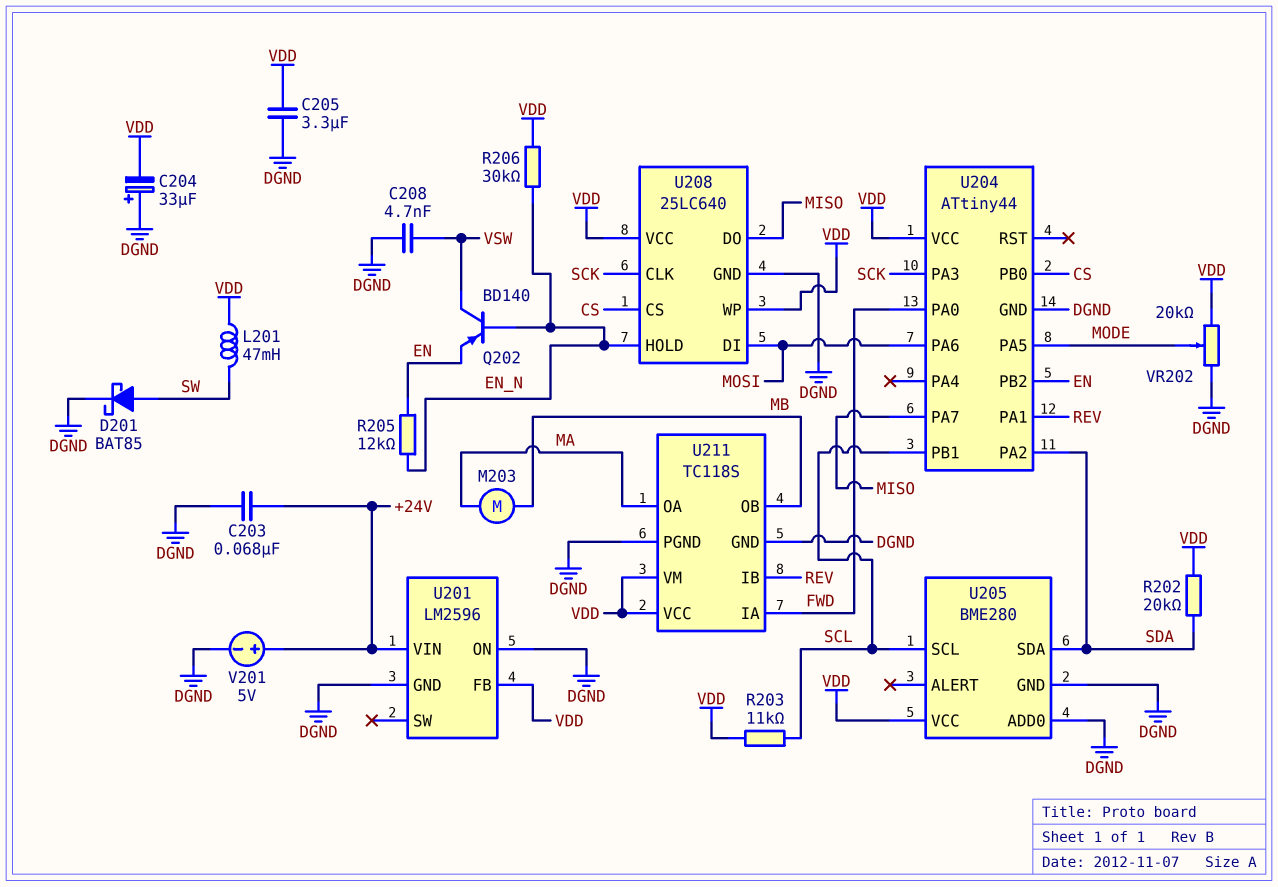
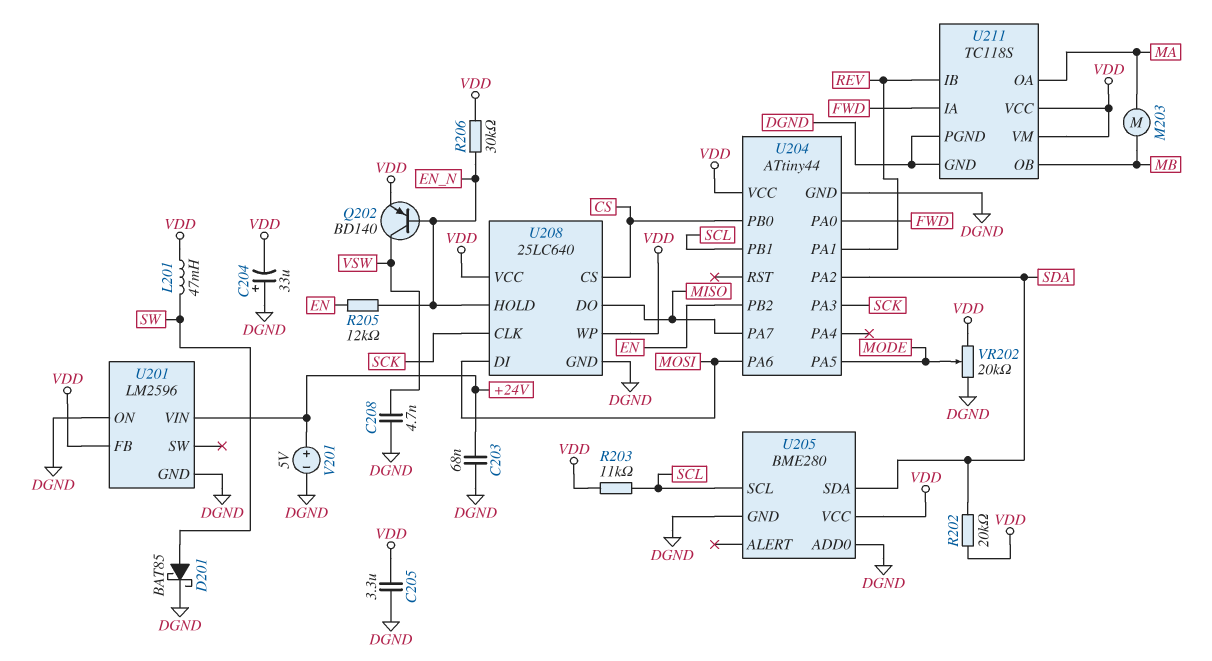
Q202: PNP BD140 (B EN_N, C VSW, E EN) -> PNP BD140 (B EN_N, C VSW, E VDD)

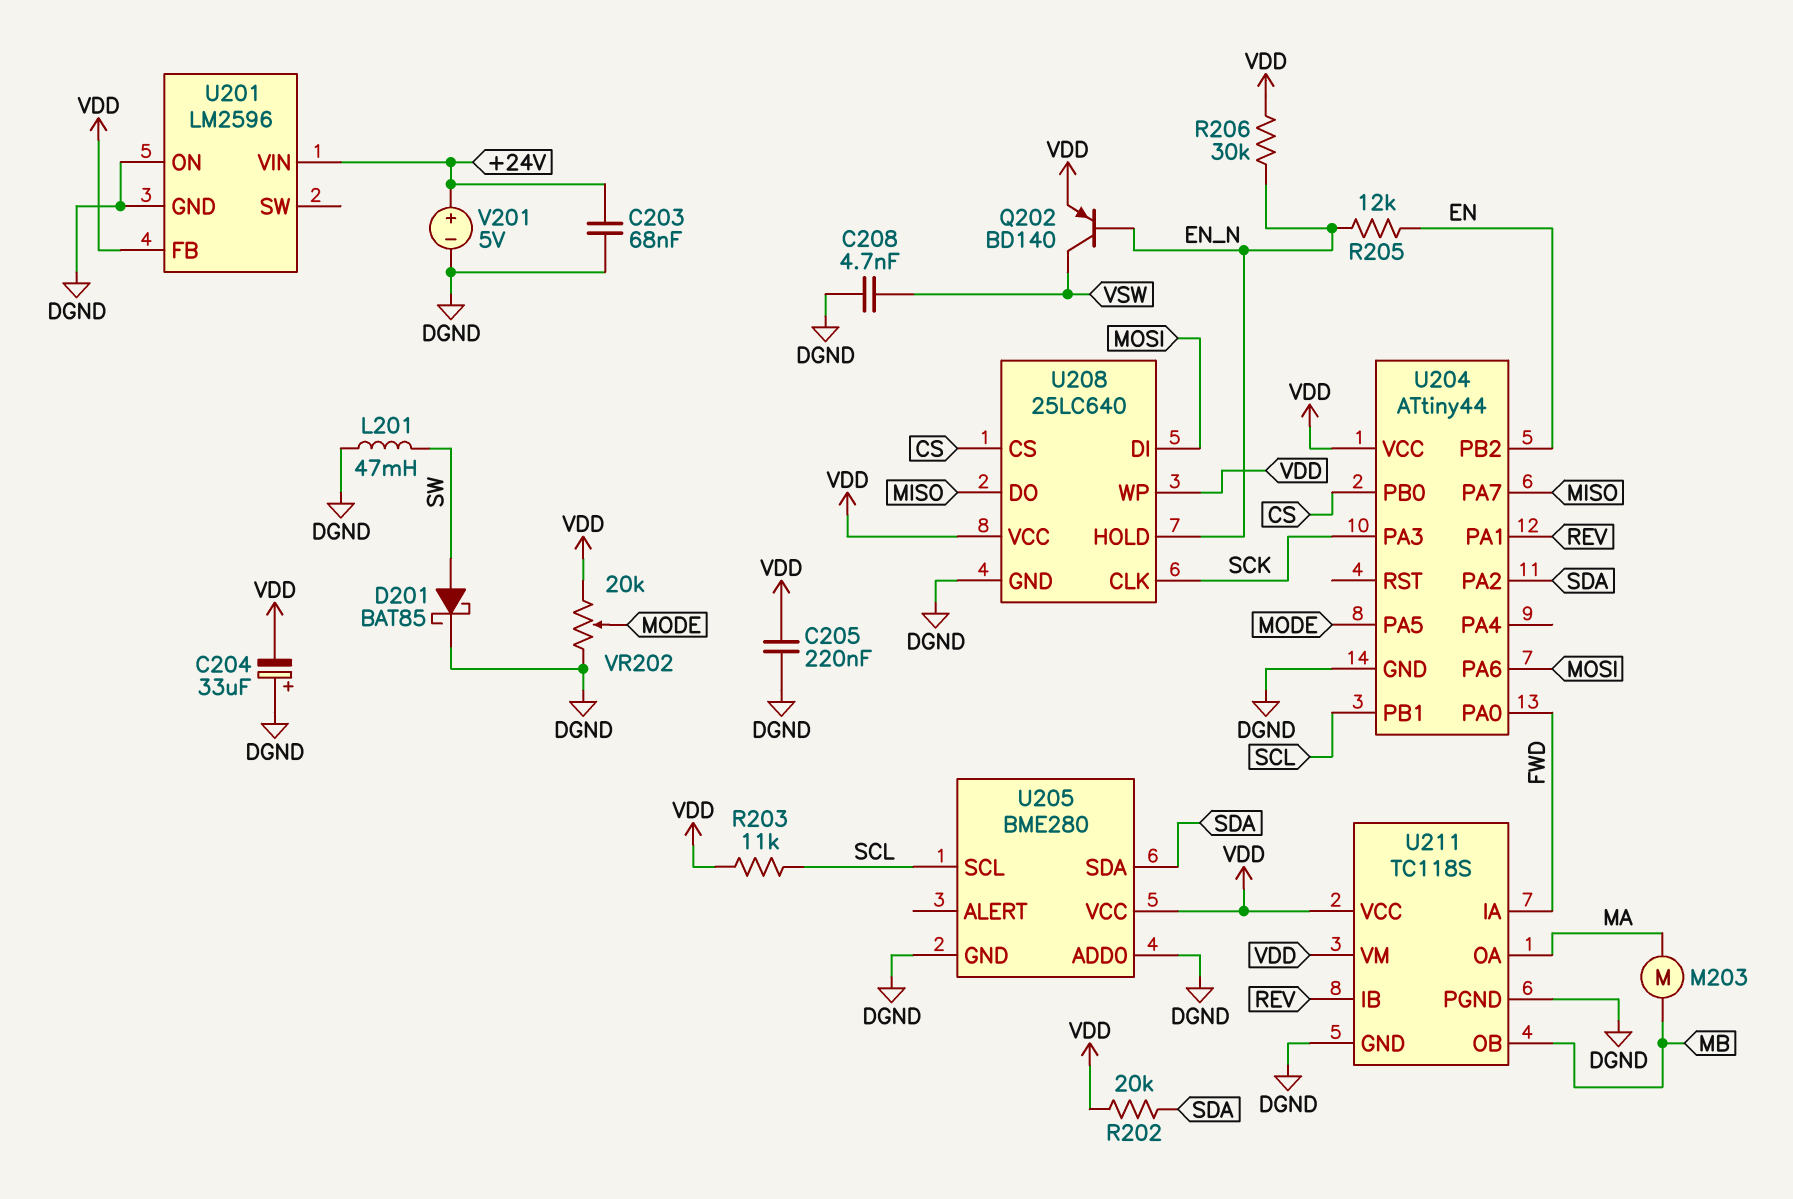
C205: 3.3uF (DGND, VDD) -> 220nF (DGND, VDD)
L201: 47mH (SW, VDD) -> 47mH (DGND, SW)

